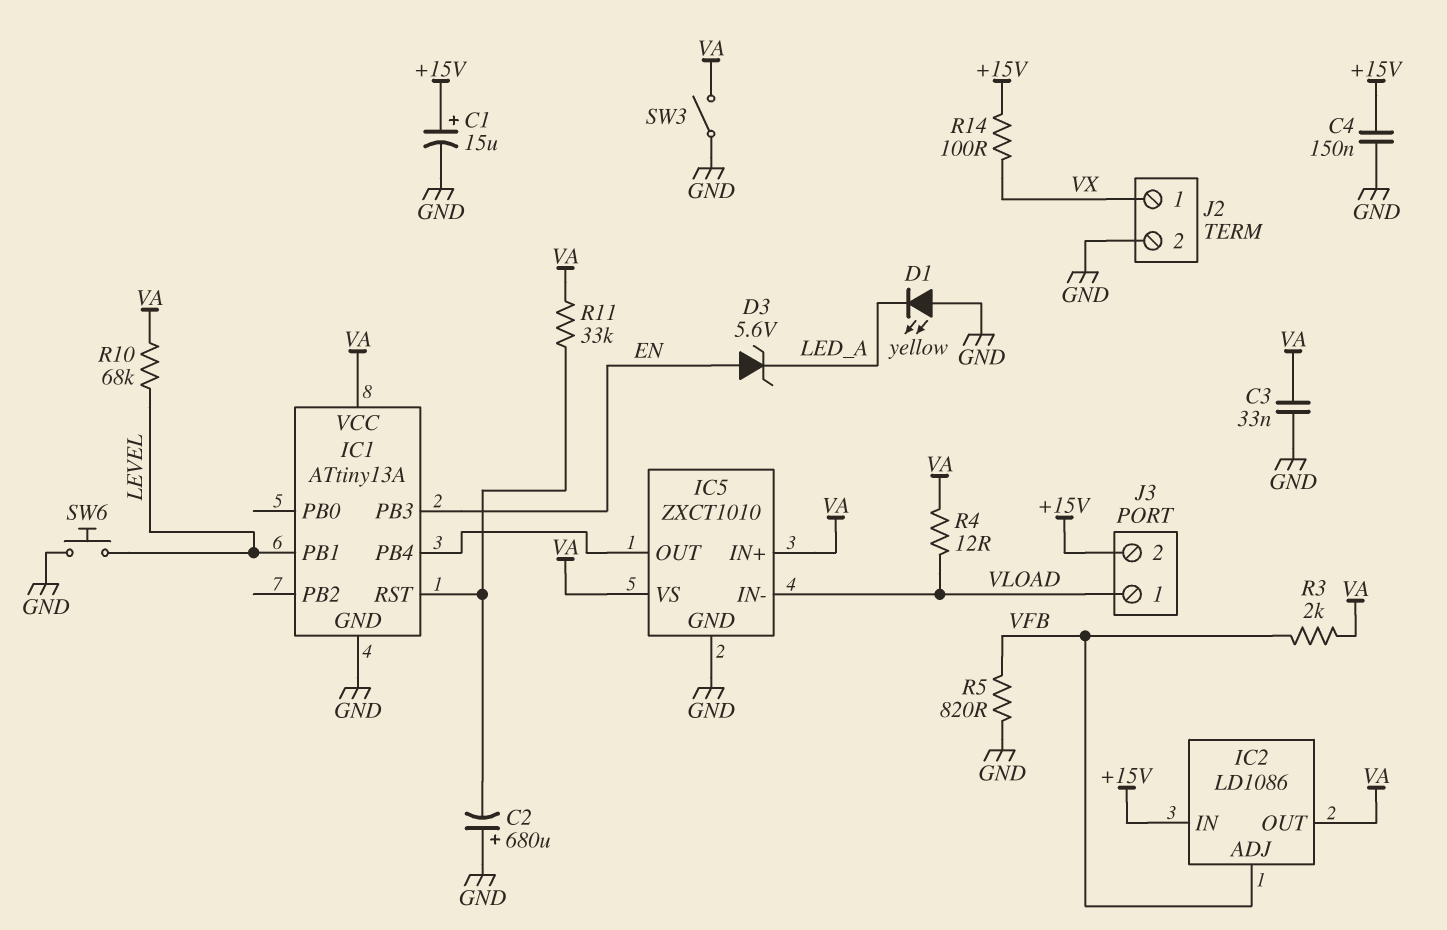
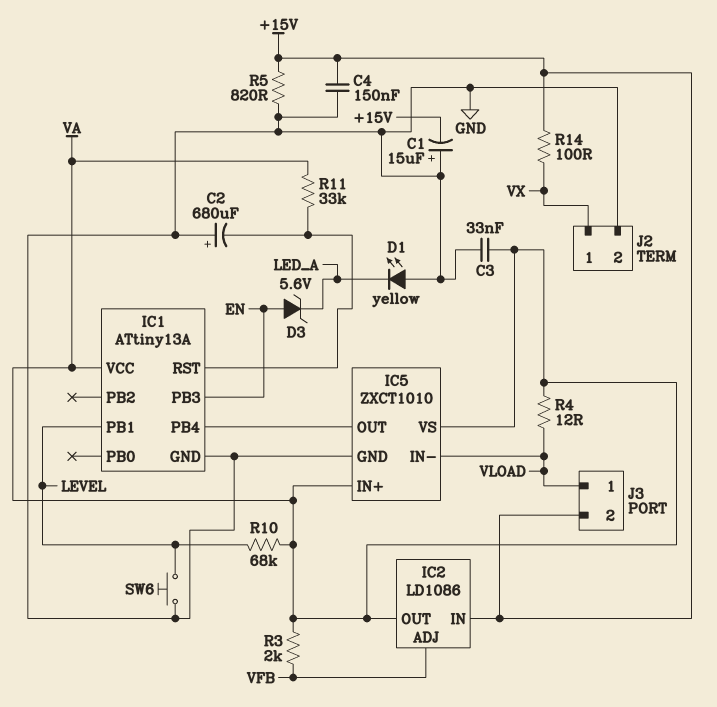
C1: 15uF (plus +15V, minus GND) -> 15uF (plus GND, minus +15V)
R5: 820 (GND, VFB) -> 820 (+15V, GND)
SW3: switch (GND, VA) -> none

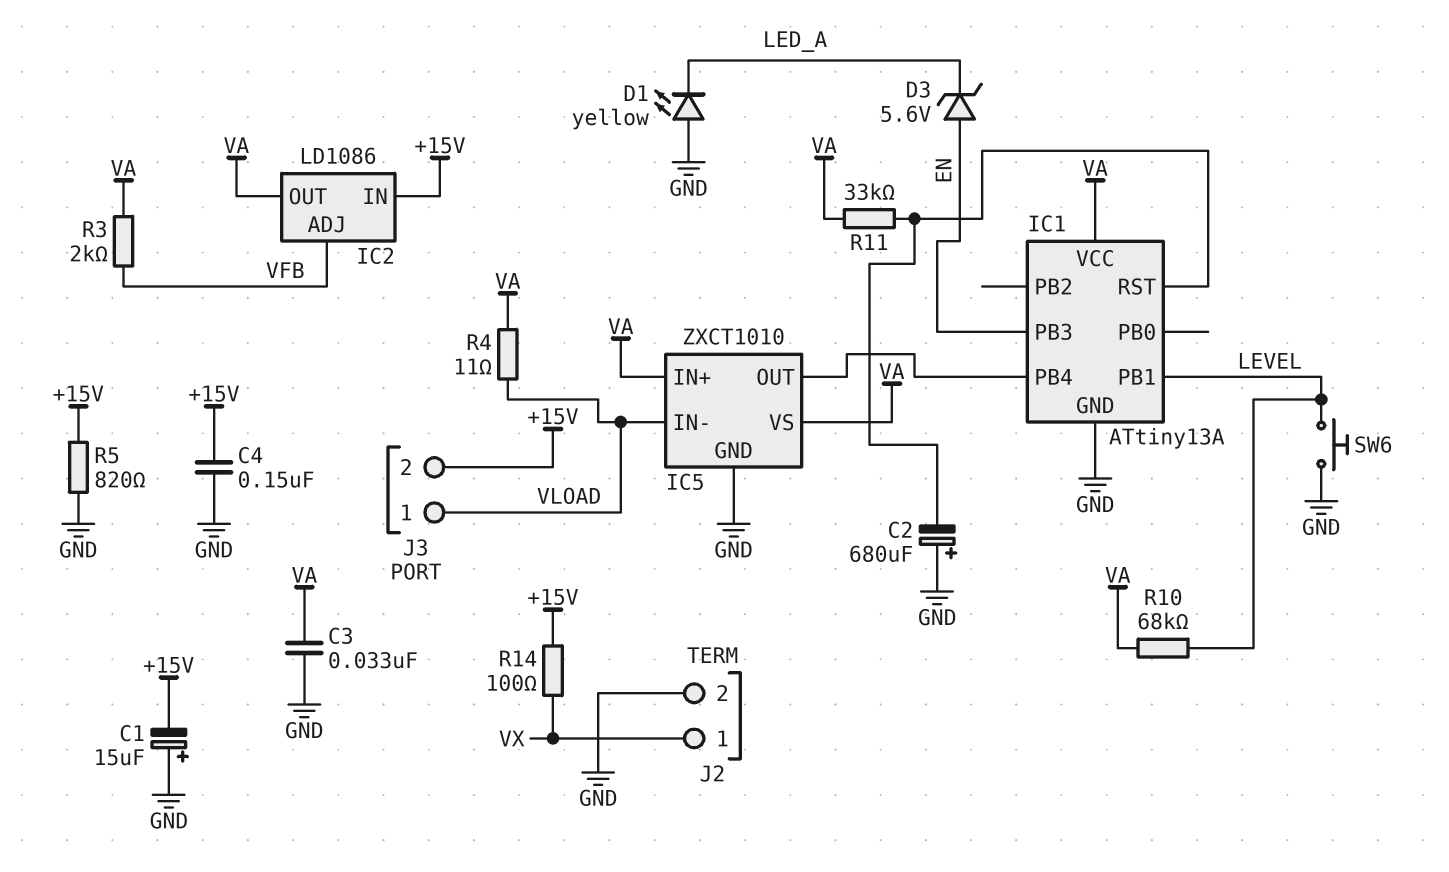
R4: 12 (VA, VLOAD) -> 11 (VA, VLOAD)

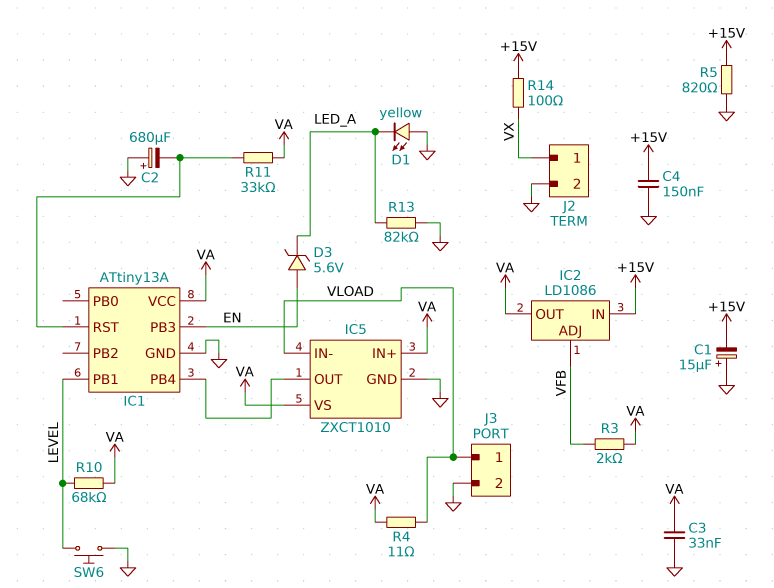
J3 pin 2: +15V -> GND
R13: none -> 82k (GND, LED_A)

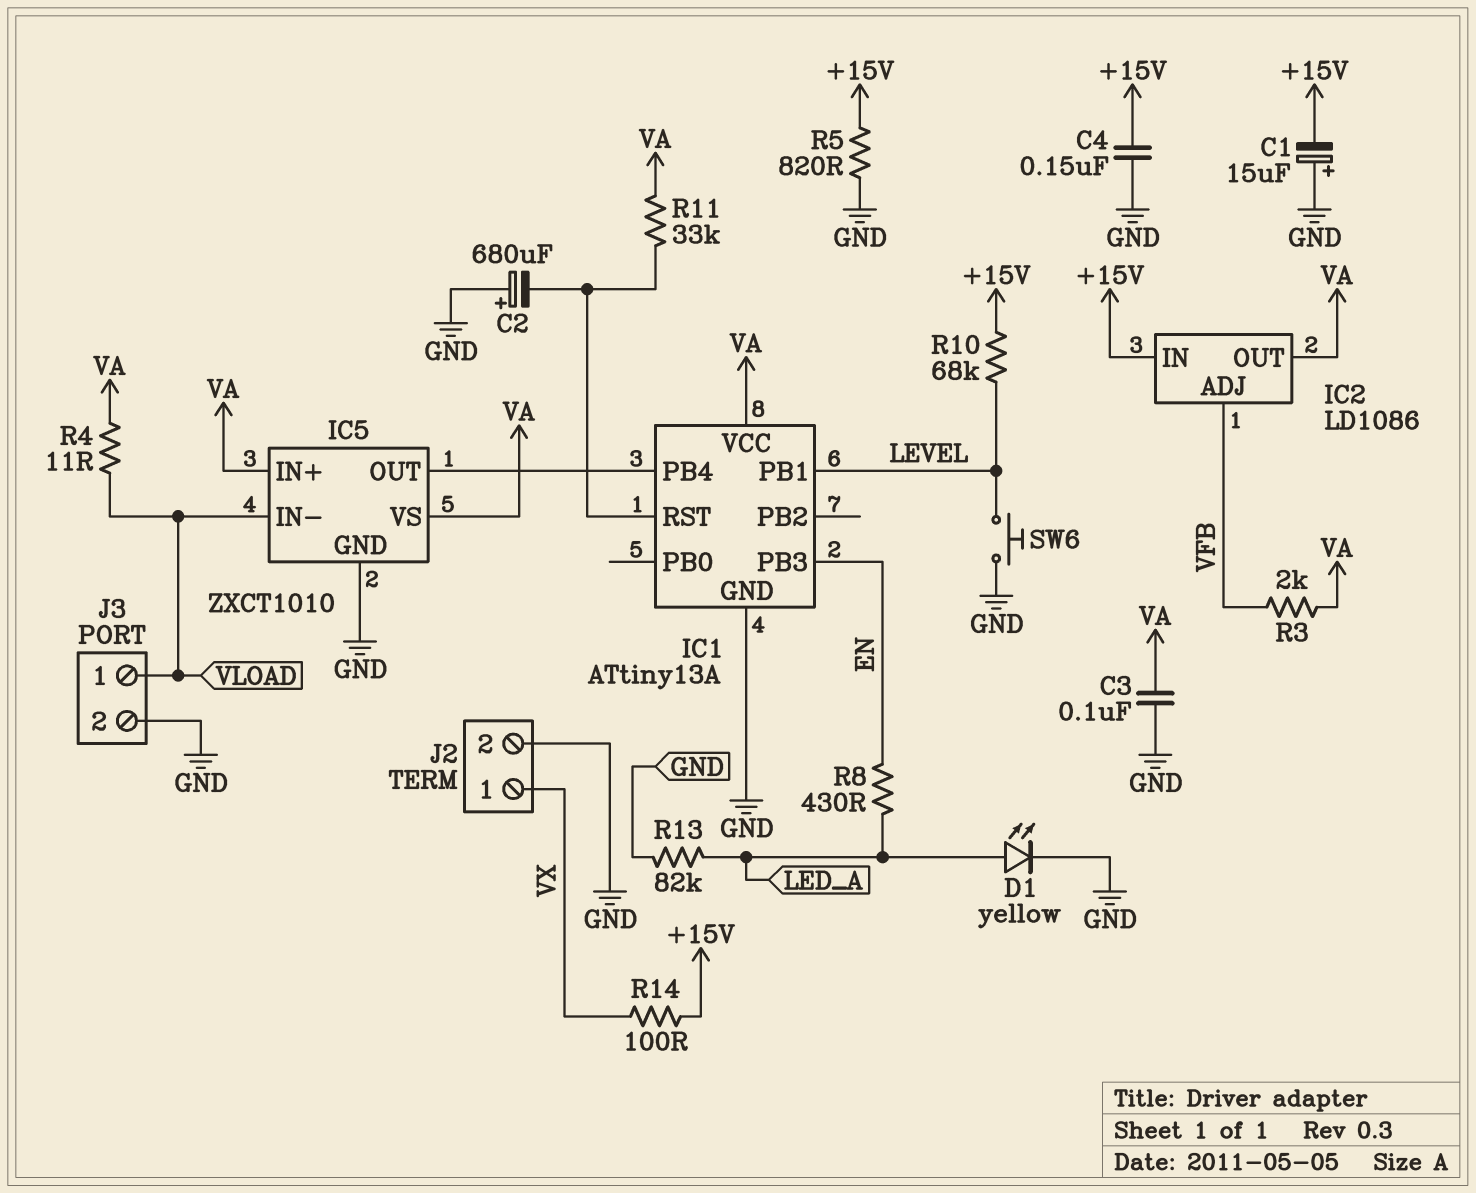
C3: 33nF (GND, VA) -> 100nF (GND, VA)
D1: LED yellow (A GND, K LED_A) -> LED yellow (A LED_A, K GND)
D3: zener 5.6V (A EN, K LED_A) -> none
R8: none -> 430 (EN, LED_A)
R10: 68k (LEVEL, VA) -> 68k (+15V, LEVEL)

